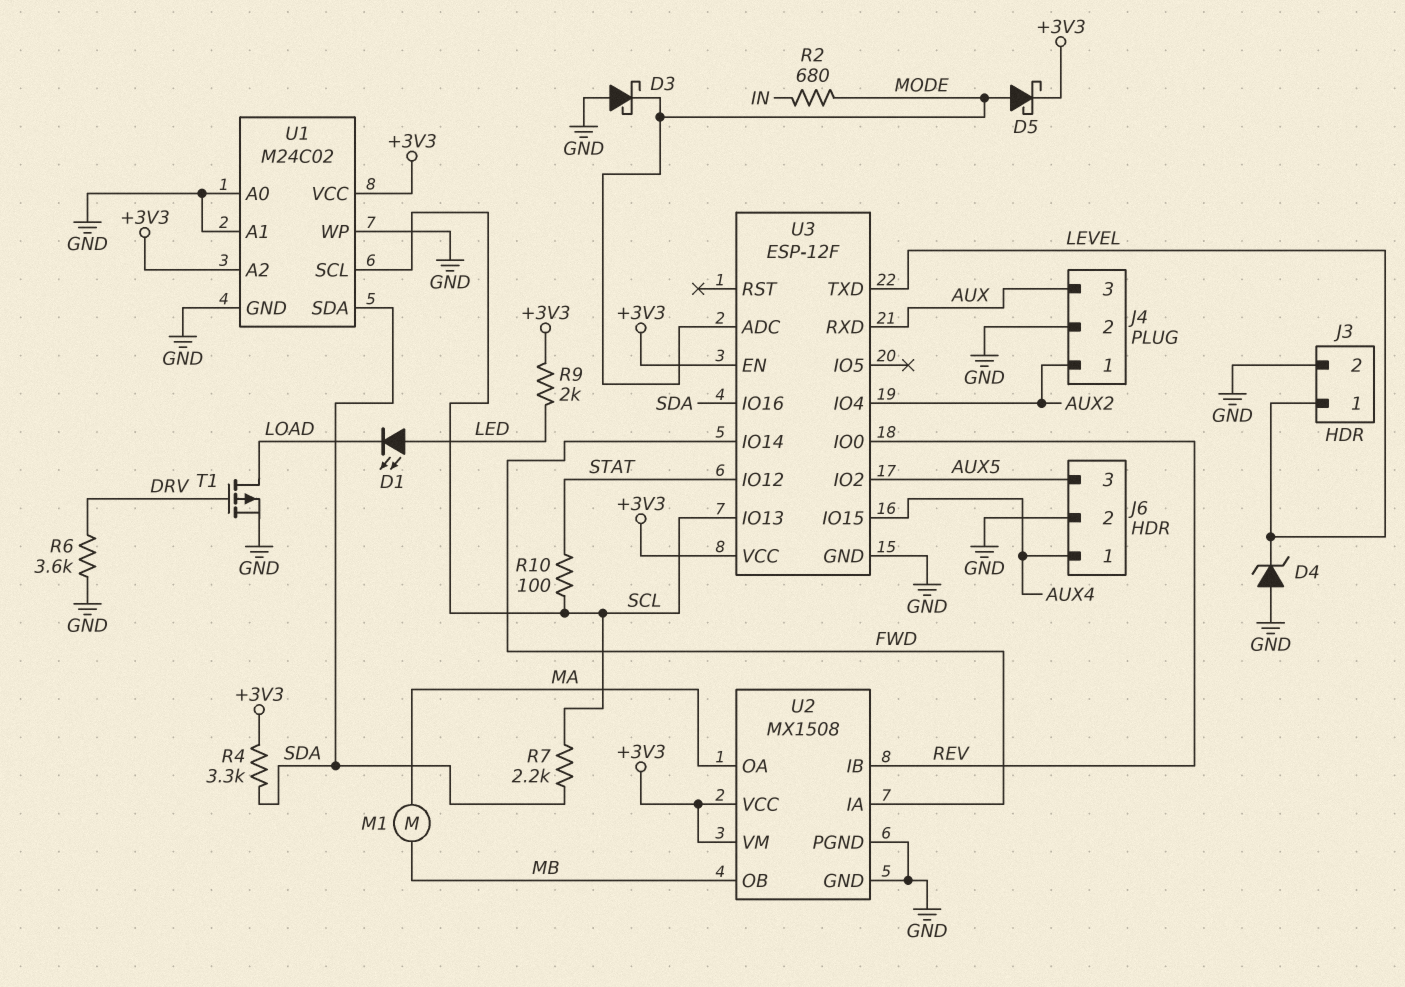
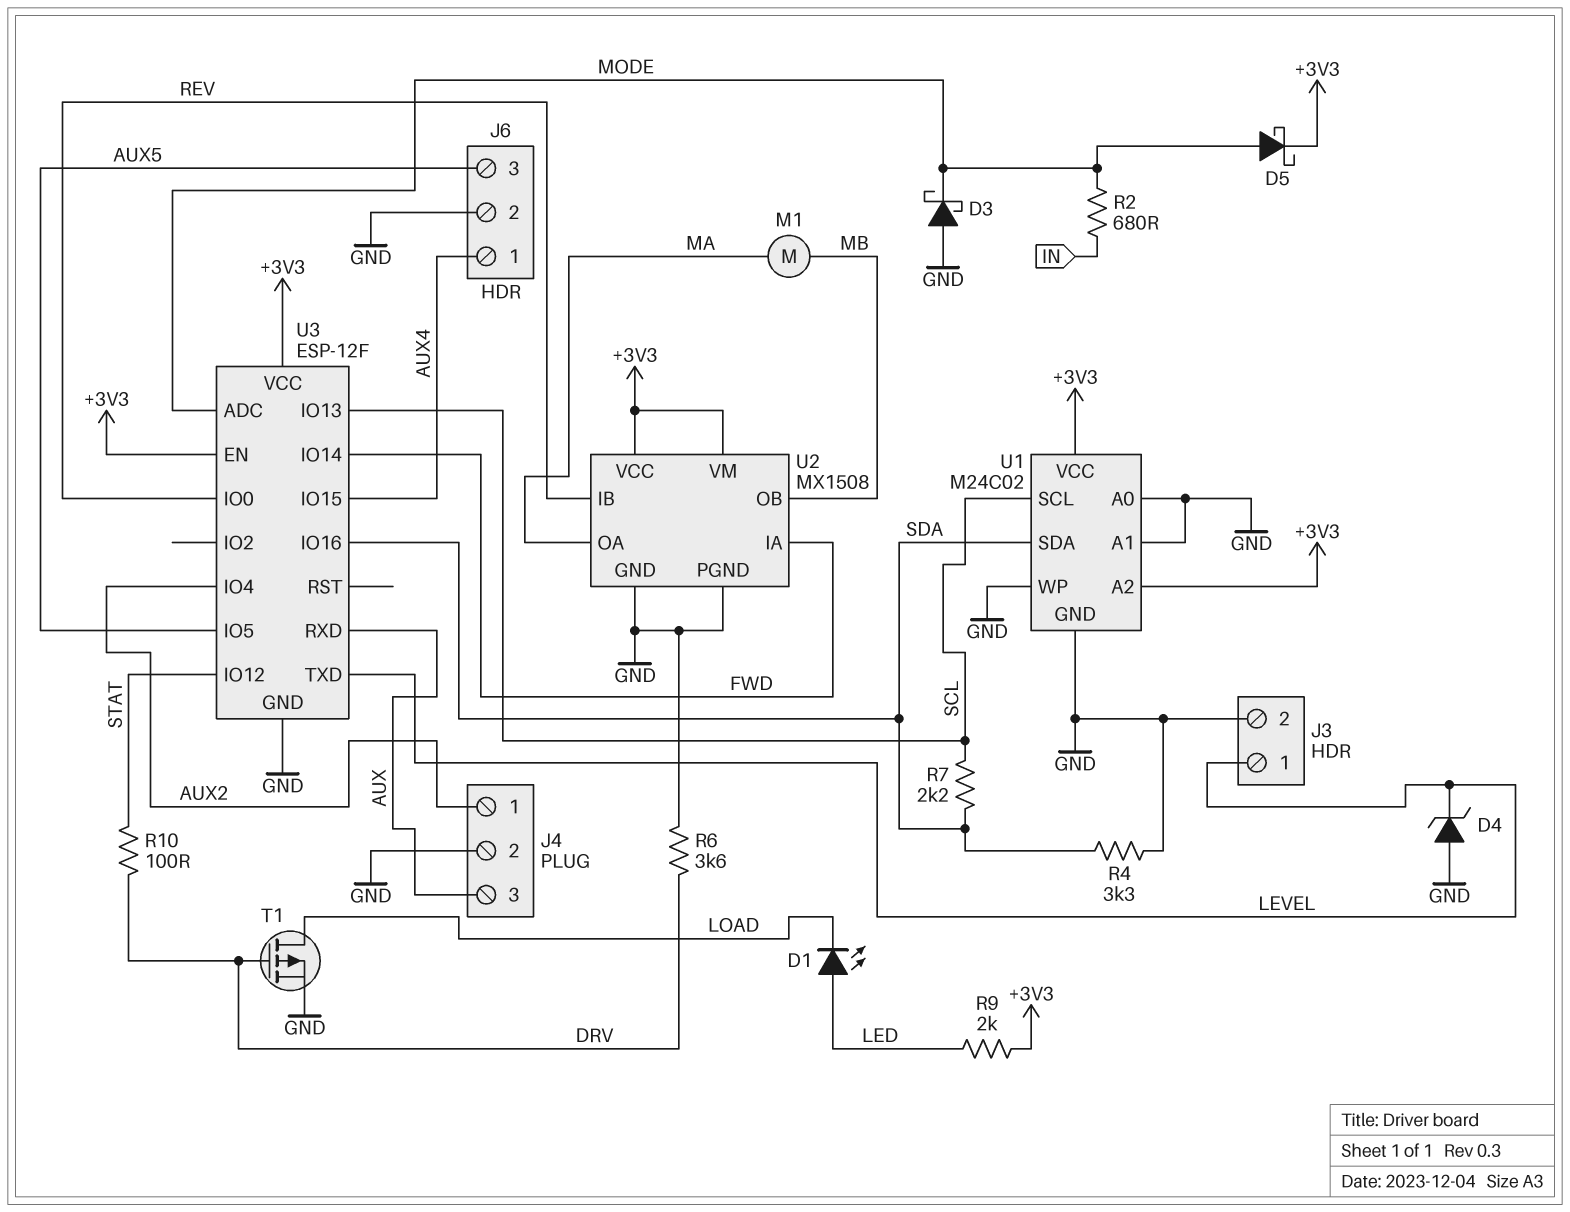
R4: 3.3k (+3V3, SDA) -> 3.3k (GND, SDA)
R10: 100 (SCL, STAT) -> 100 (DRV, STAT)
U3 pin IO2: AUX5 -> none
U3 pin IO5: none -> AUX5

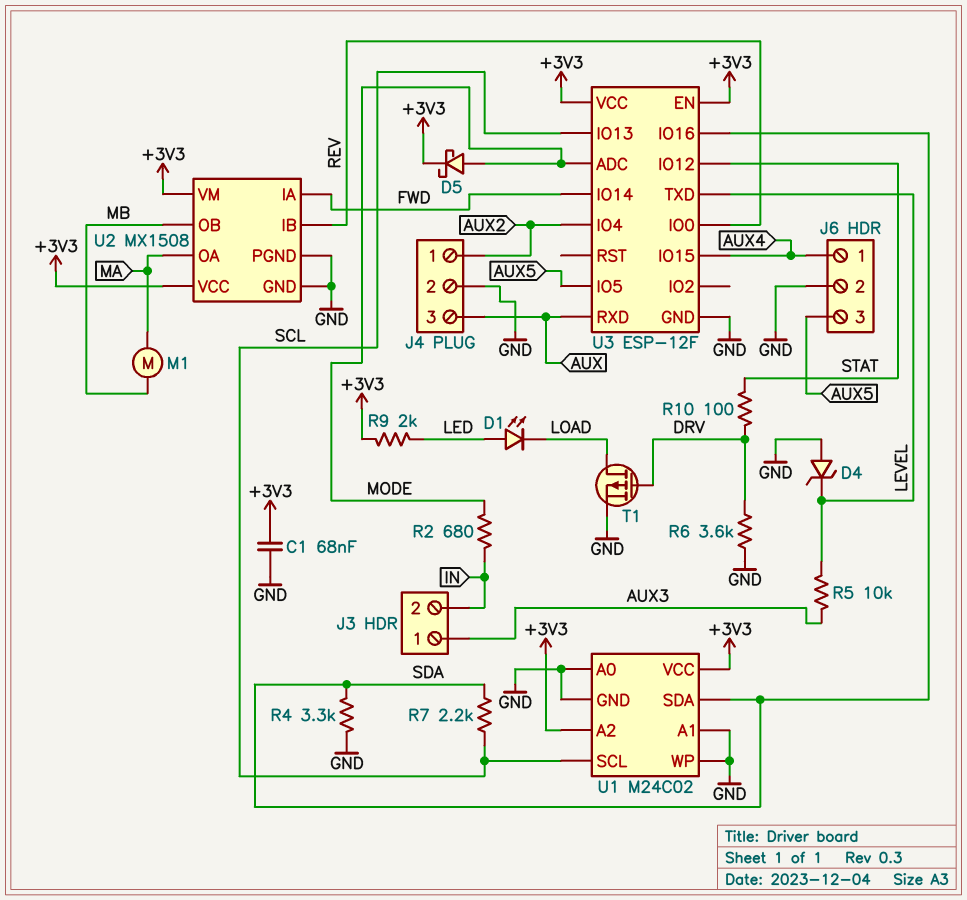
C1: none -> 68nF (+3V3, GND)
D3: schottky (A GND, K MODE) -> none
J3 pin 1: LEVEL -> AUX3
J3 pin 2: GND -> IN
R5: none -> 10k (AUX3, LEVEL)

